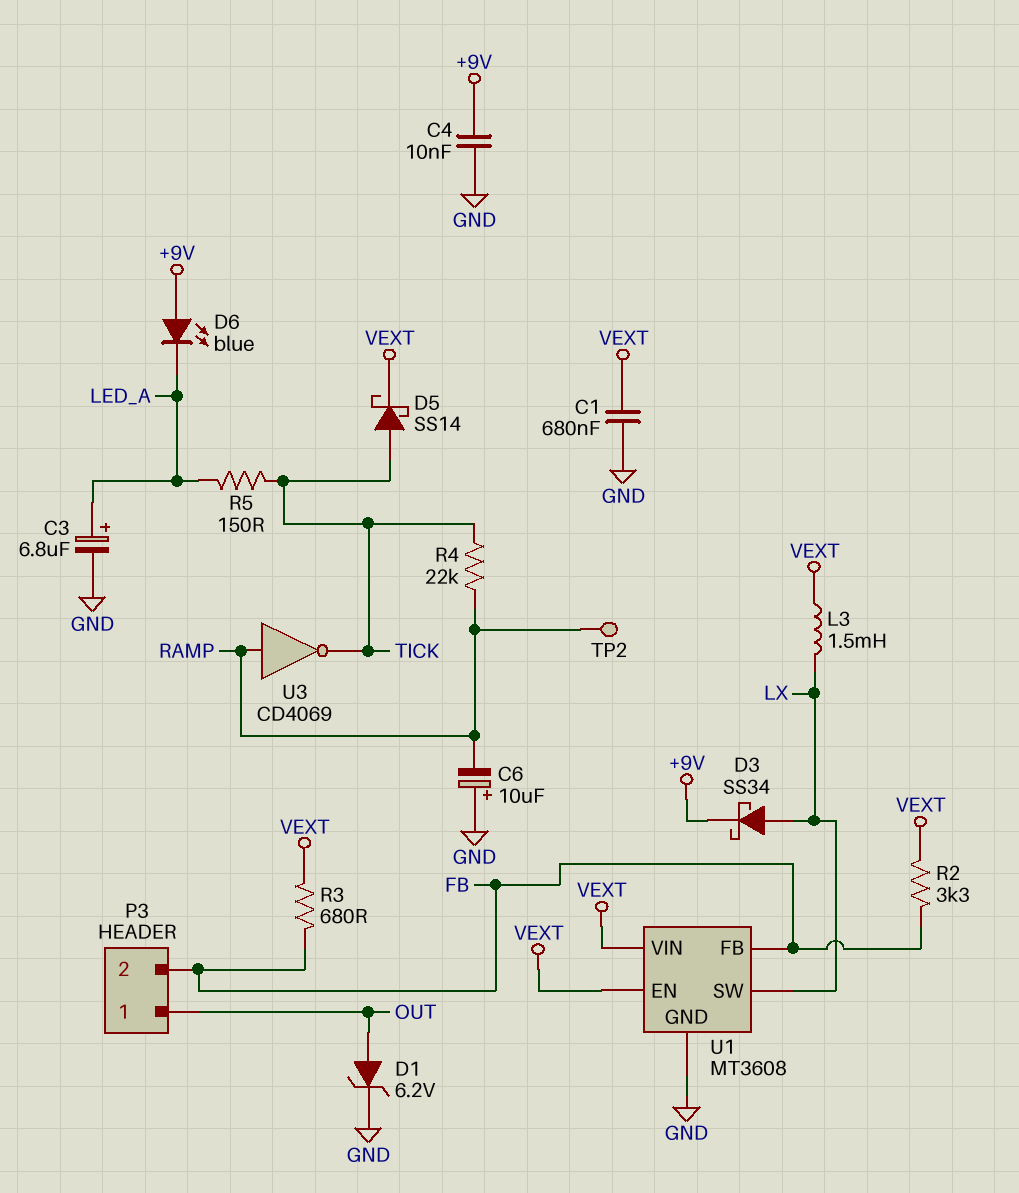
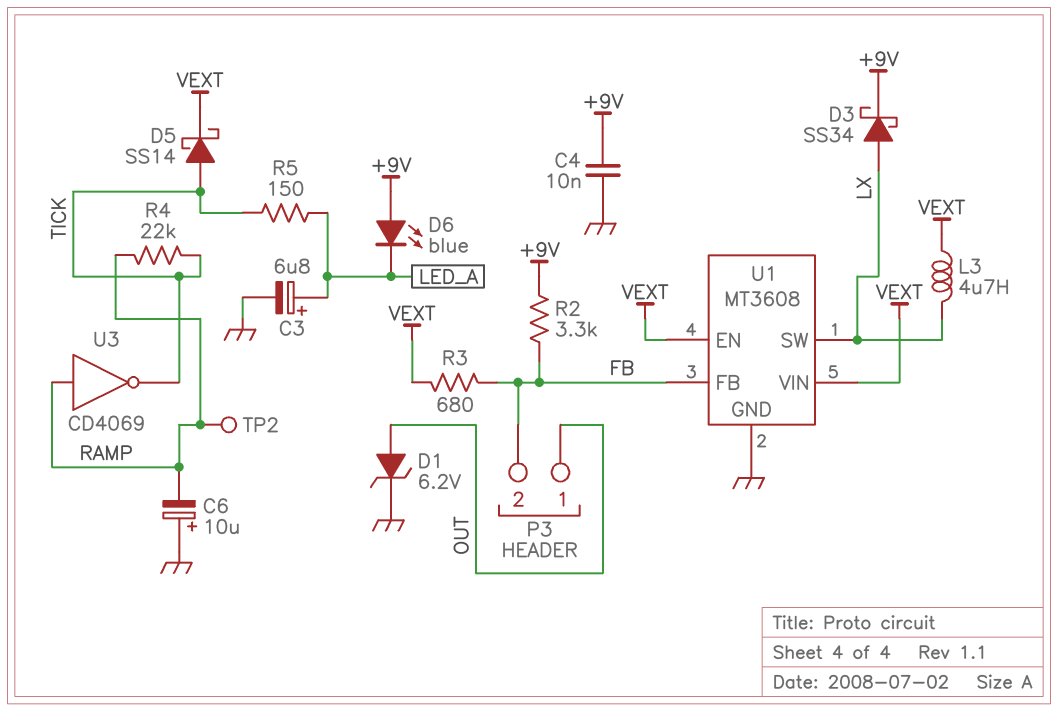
C1: 680nF (GND, VEXT) -> none
L3: 1.5mH (LX, VEXT) -> 4.7uH (LX, VEXT)
R2: 3.3k (FB, VEXT) -> 3.3k (+9V, FB)

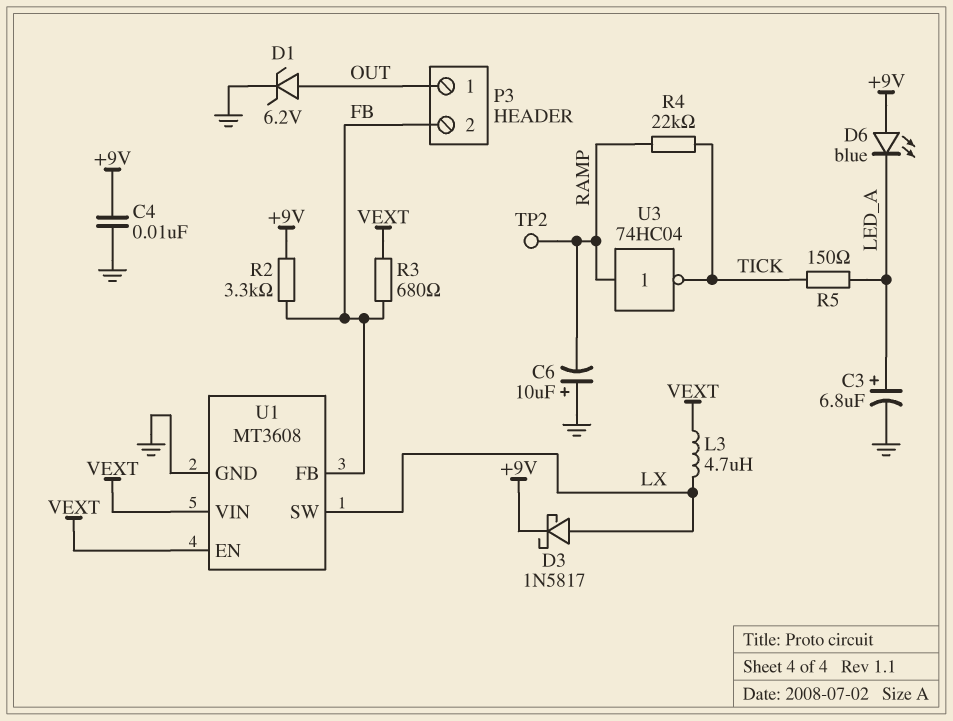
D3: schottky SS34 (A LX, K +9V) -> schottky 1N5817 (A LX, K +9V)
D5: schottky SS14 (A TICK, K VEXT) -> none
U3: NOT CD4069 (in RAMP, out TICK) -> NOT 74HC04 (in RAMP, out TICK)

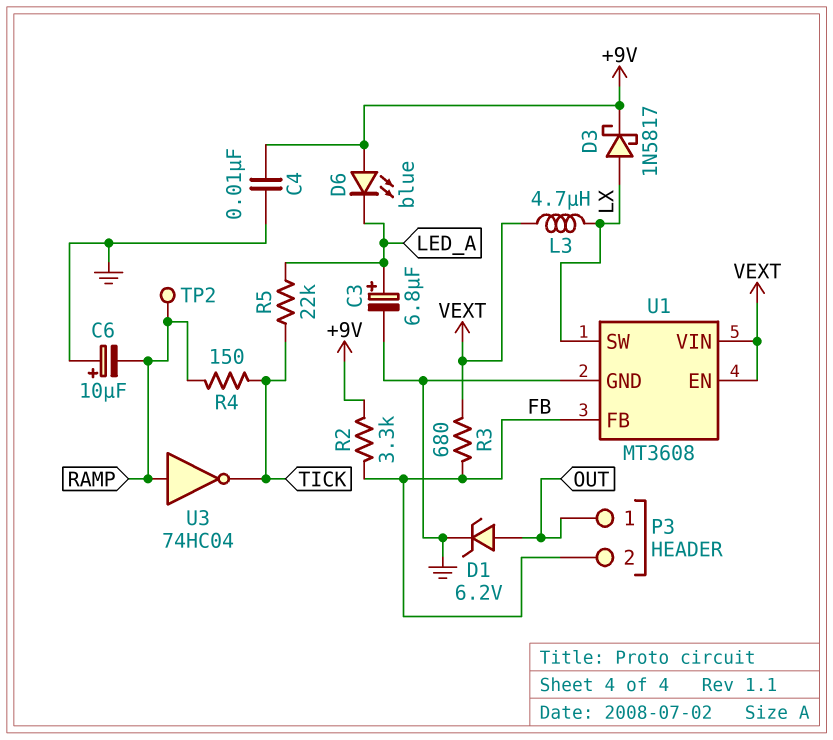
R4: 22k (RAMP, TICK) -> 150 (RAMP, TICK)
R5: 150 (LED_A, TICK) -> 22k (LED_A, TICK)

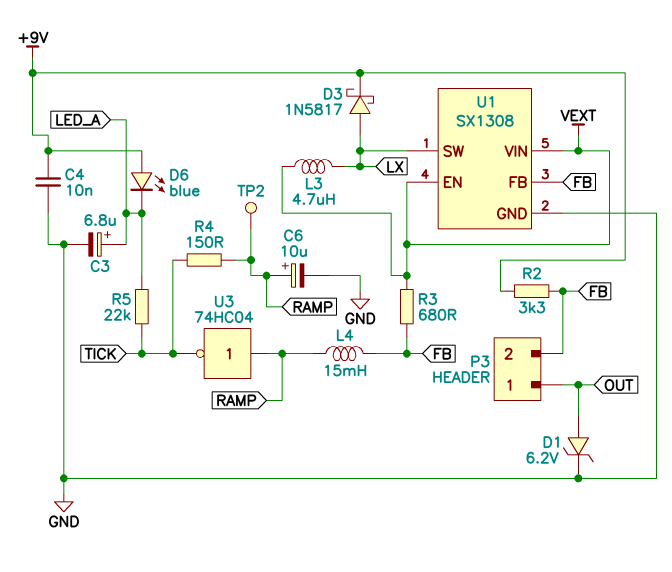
C6: 10uF (plus GND, minus RAMP) -> 10uF (plus RAMP, minus GND)
L4: none -> 15mH (FB, RAMP)
U1: MT3608 -> SX1308

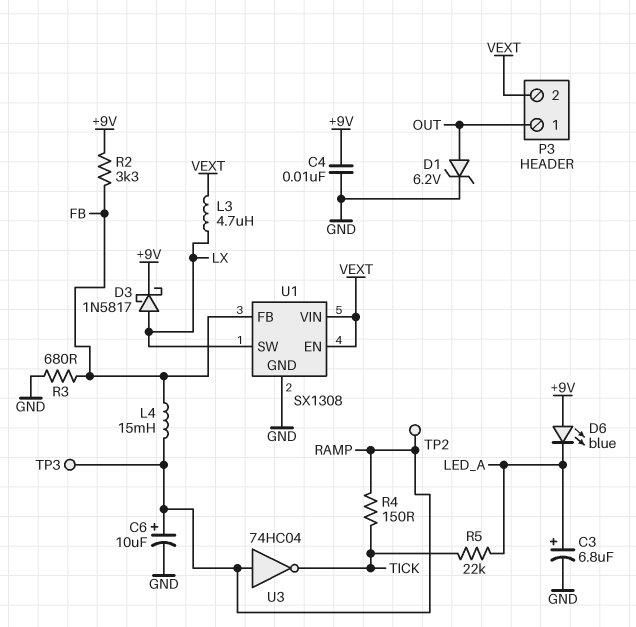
P3 pin 2: FB -> VEXT
R3: 680 (FB, VEXT) -> 680 (FB, GND)
TP3: none -> test point (RAMP)

